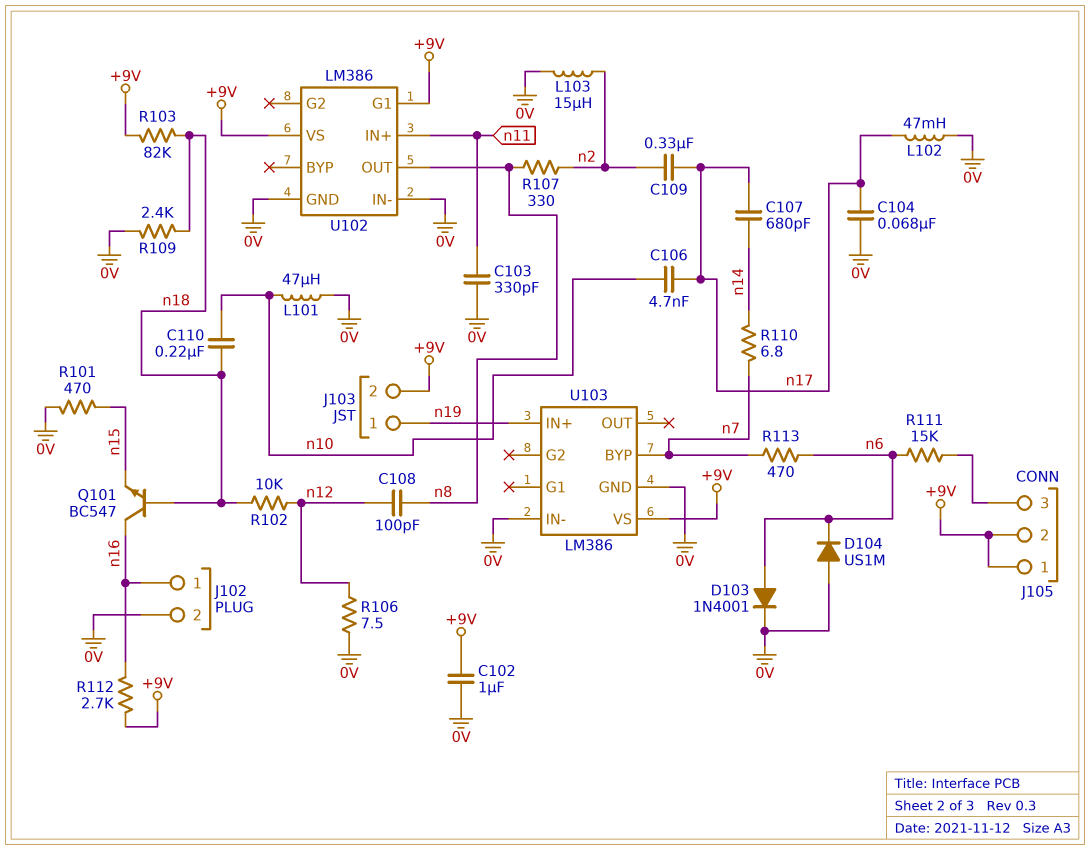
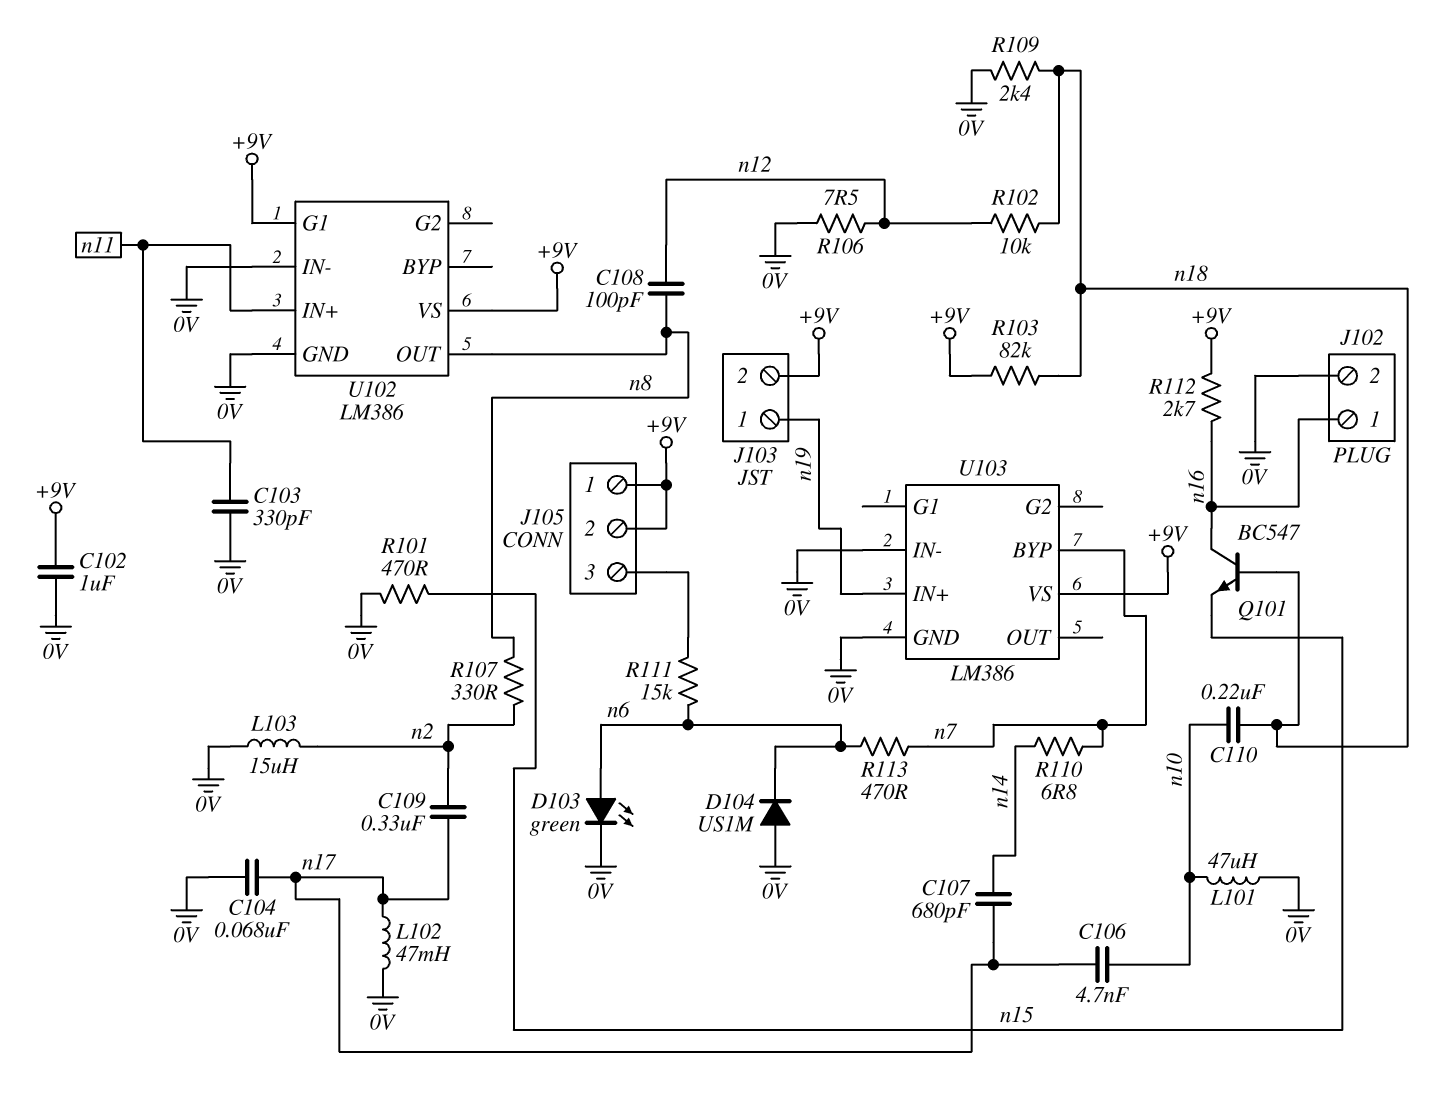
D103: diode 1N4001 (A n6, K 0V) -> LED green (A n6, K 0V)

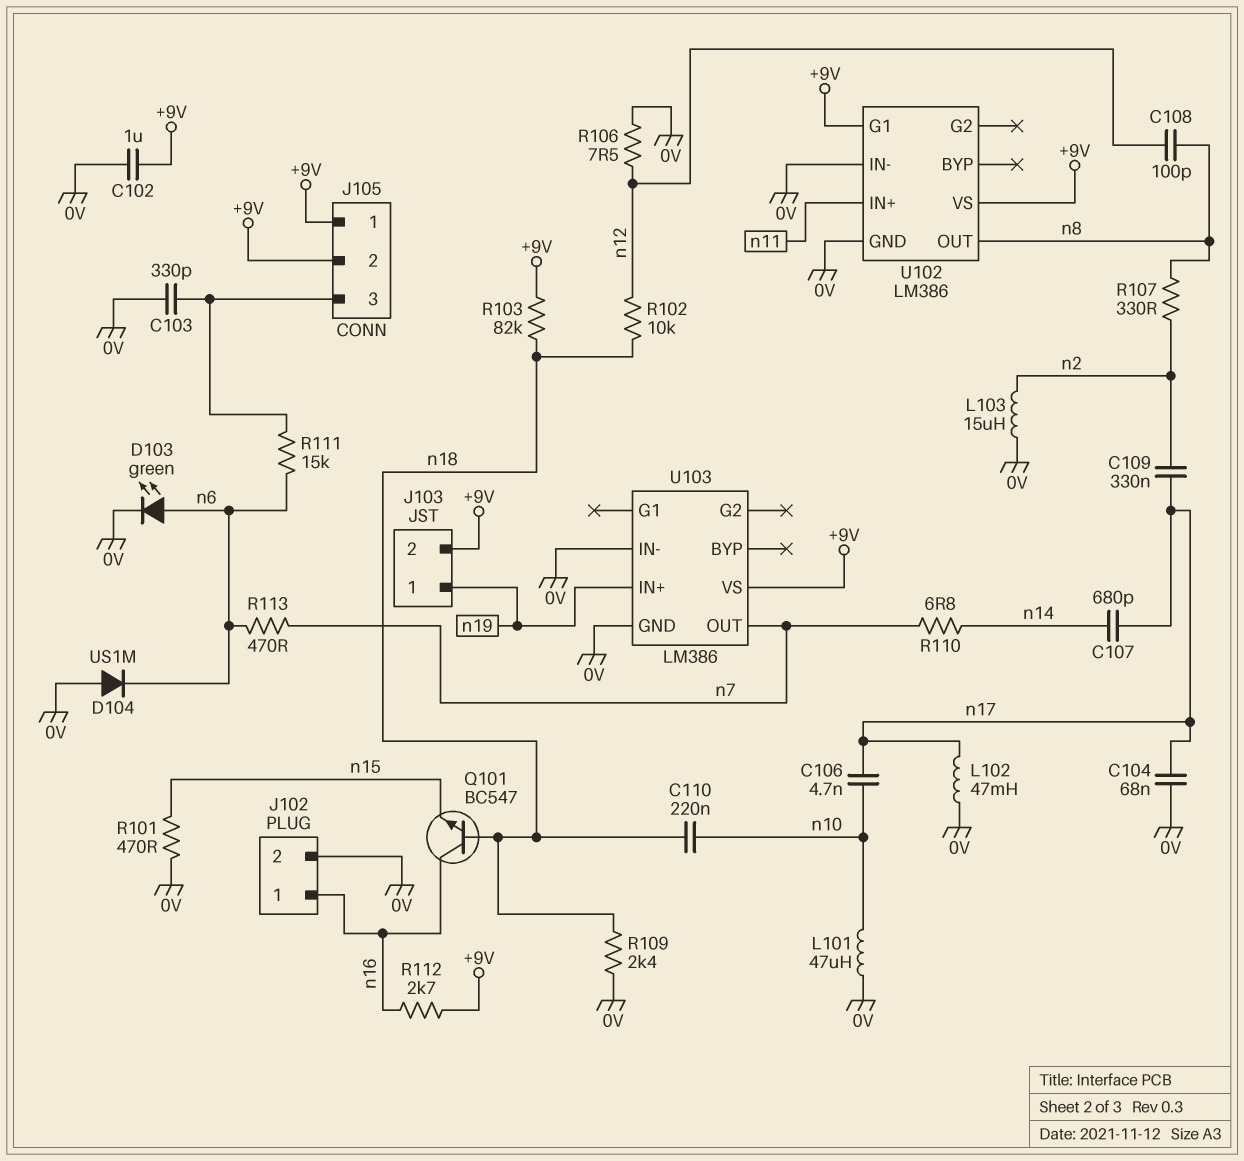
C103: 330pF (0V, n11) -> 330pF (0V, J105/3)
U103 pin BYP: n7 -> none
U103 pin OUT: none -> n7

